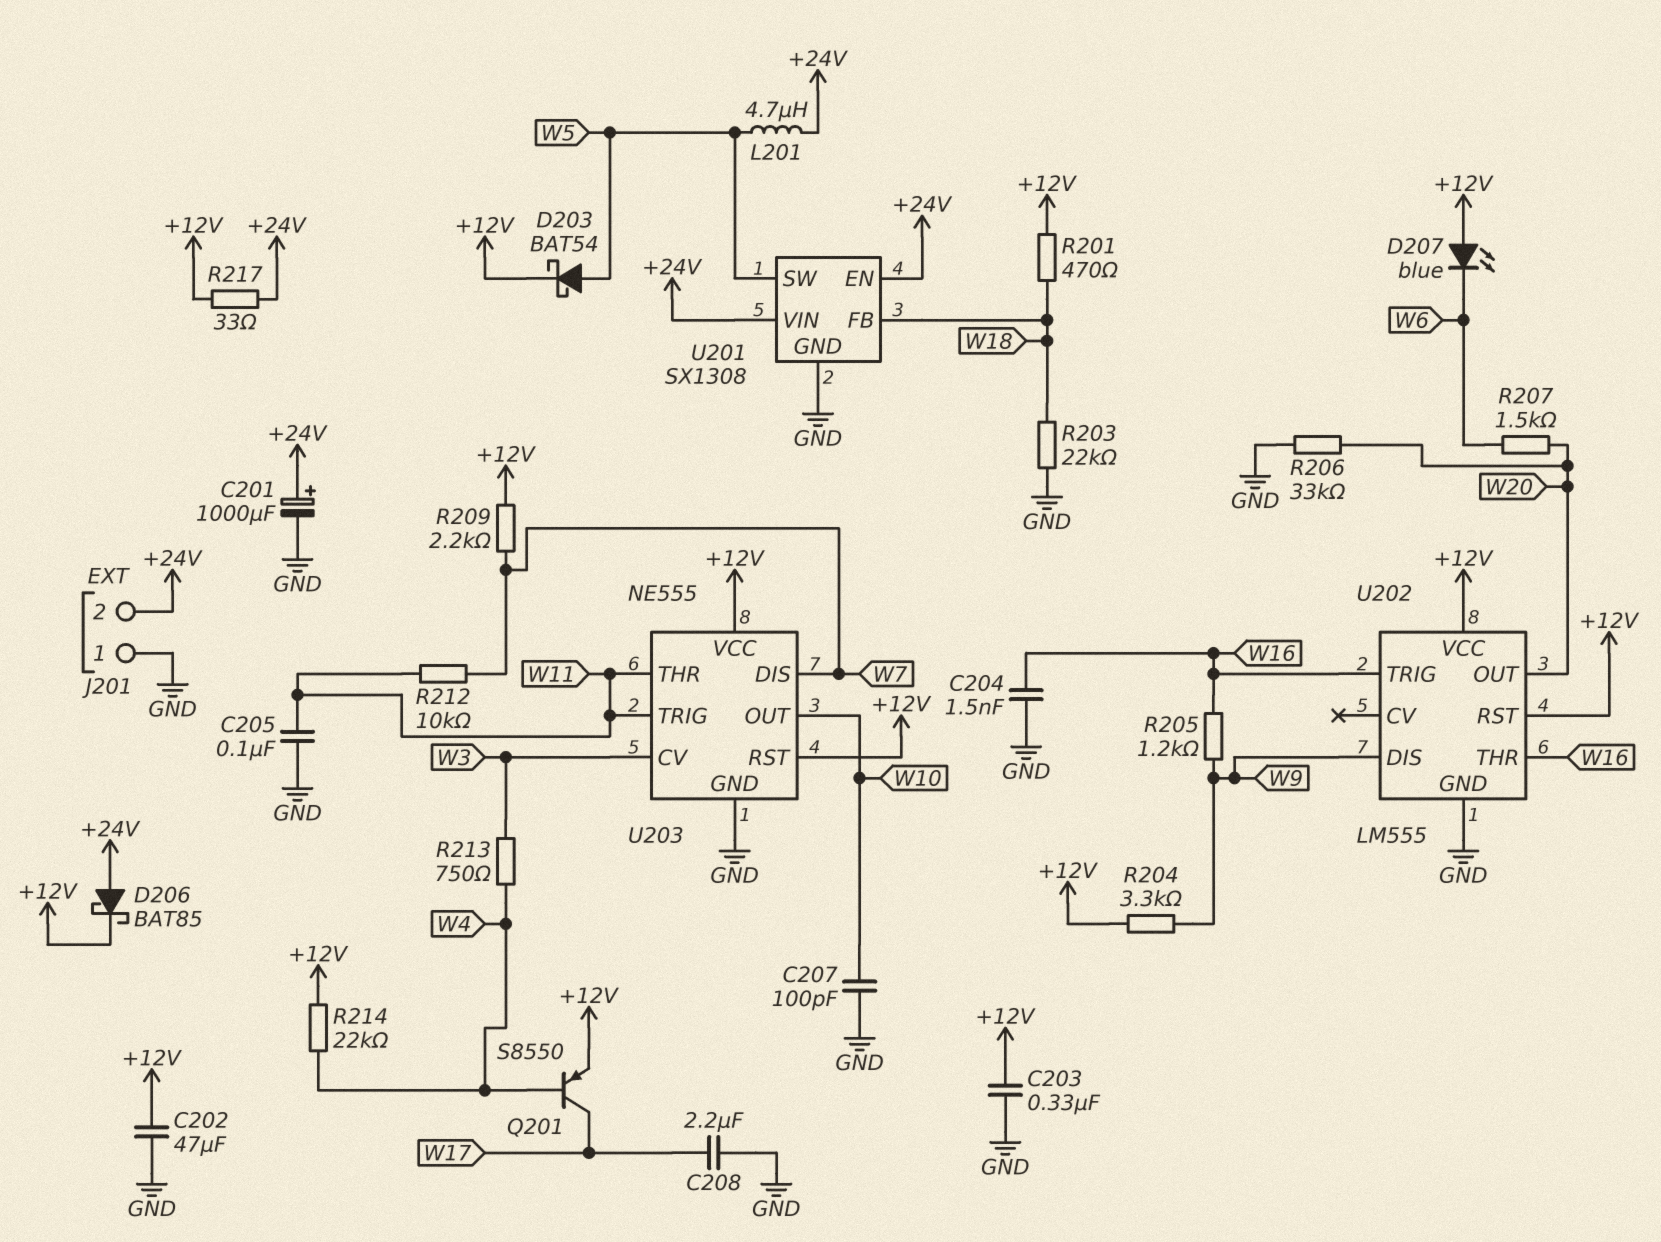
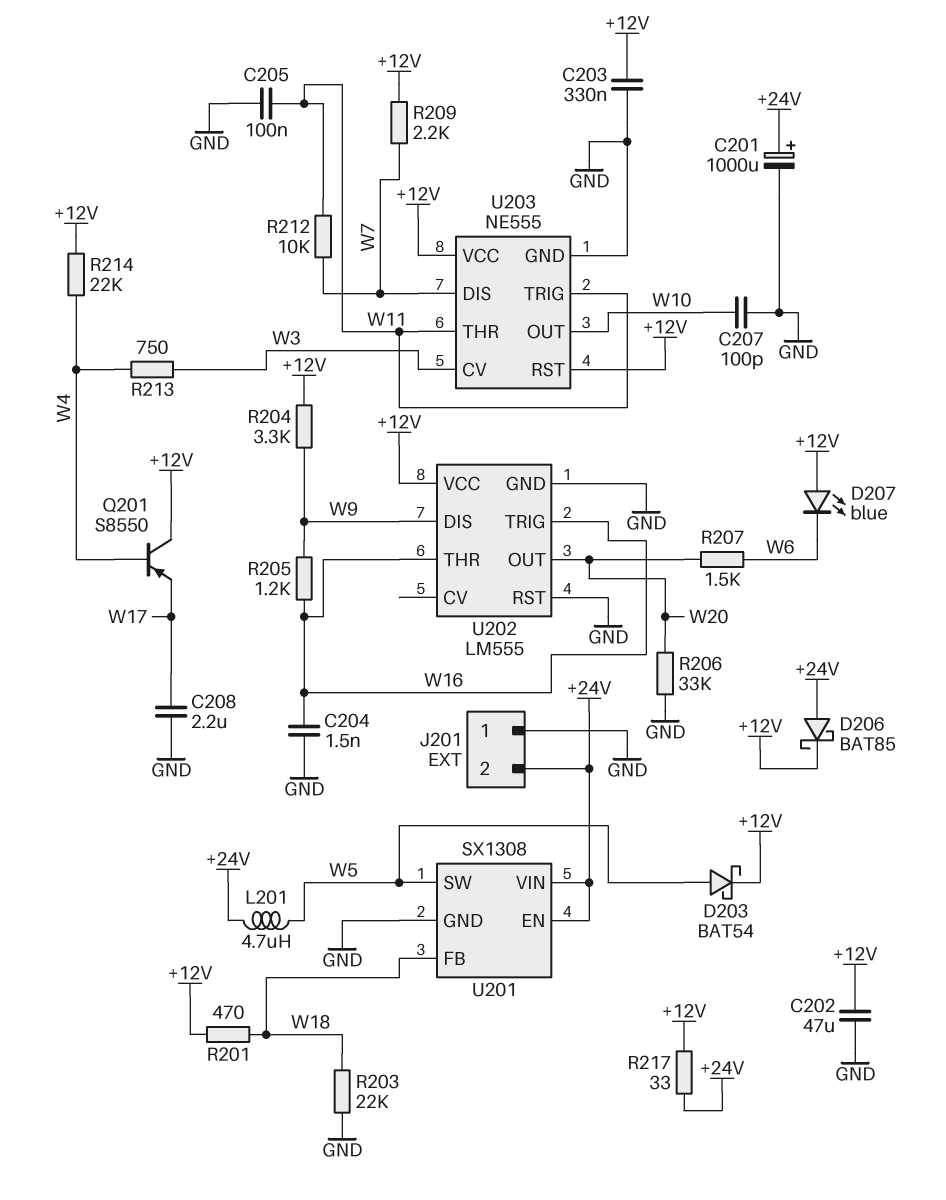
Q201: PNP S8550 (B W4, C W17, E +12V) -> PNP S8550 (B W4, C +12V, E W17)
U202 pin RST: +12V -> GND

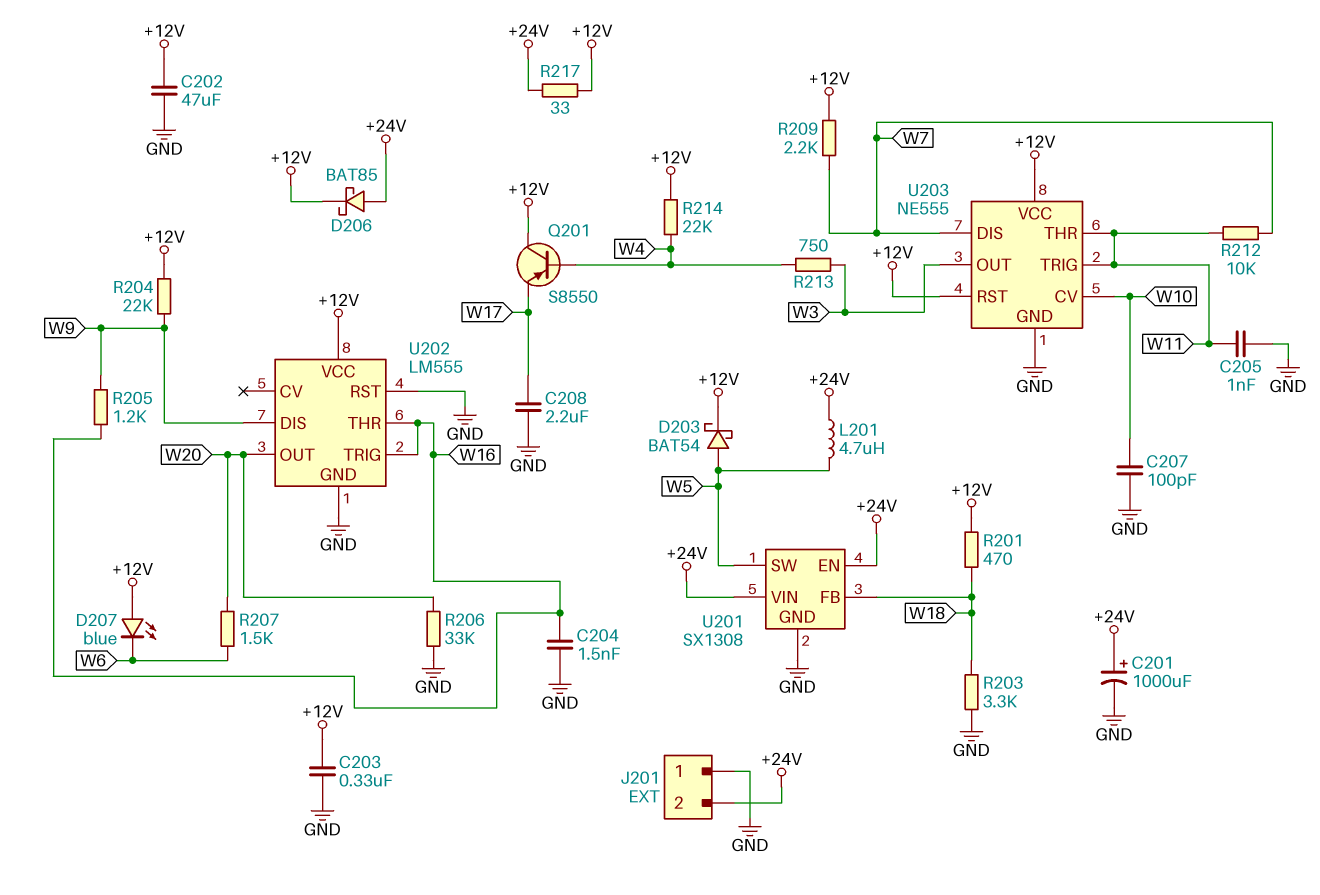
C205: 100nF (GND, W11) -> 1nF (GND, W11)
R203: 22k (GND, W18) -> 3.3k (GND, W18)
R204: 3.3k (+12V, W9) -> 22k (+12V, W9)
U203 pin CV: W3 -> W10
U203 pin OUT: W10 -> W3

